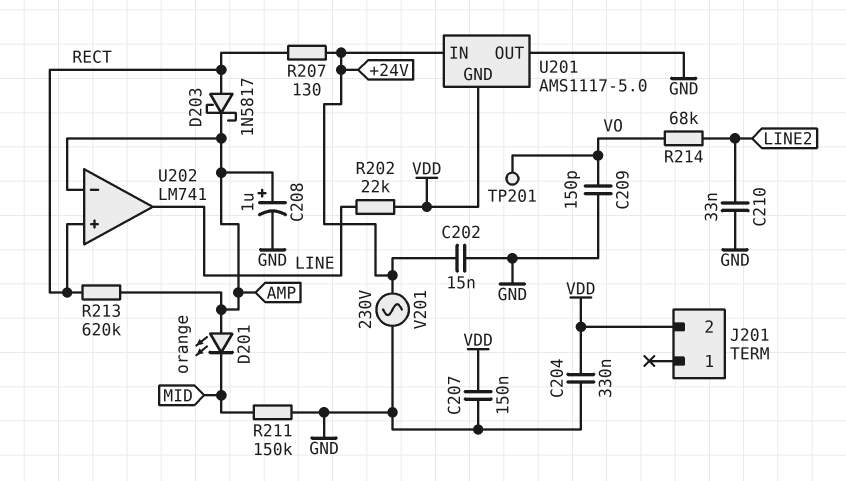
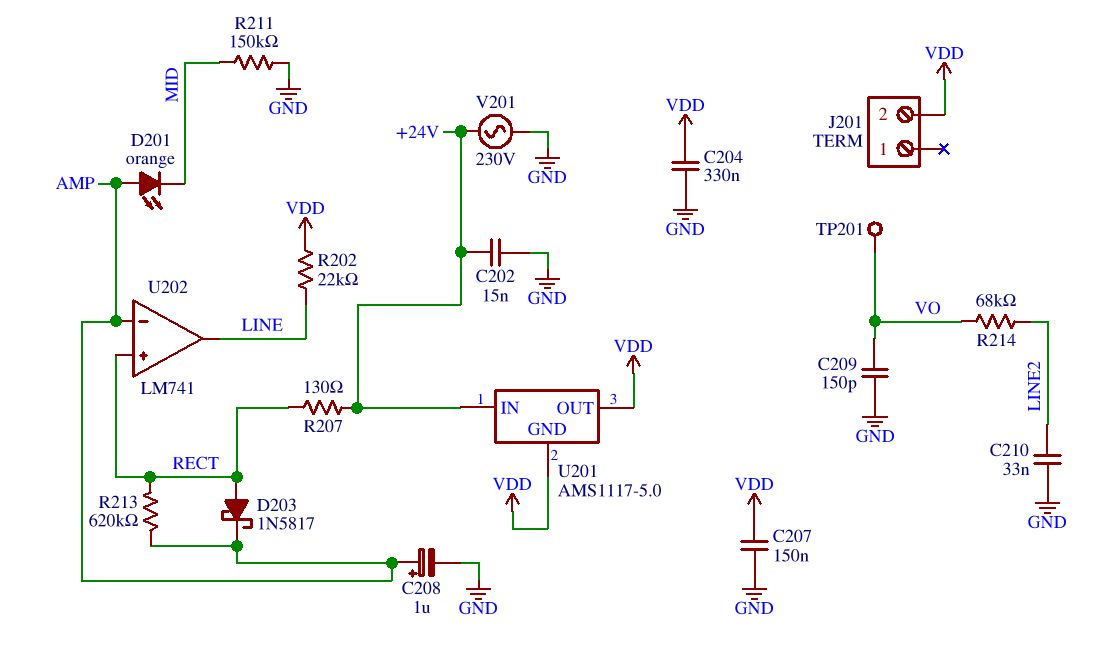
U201 pin OUT: GND -> VDD

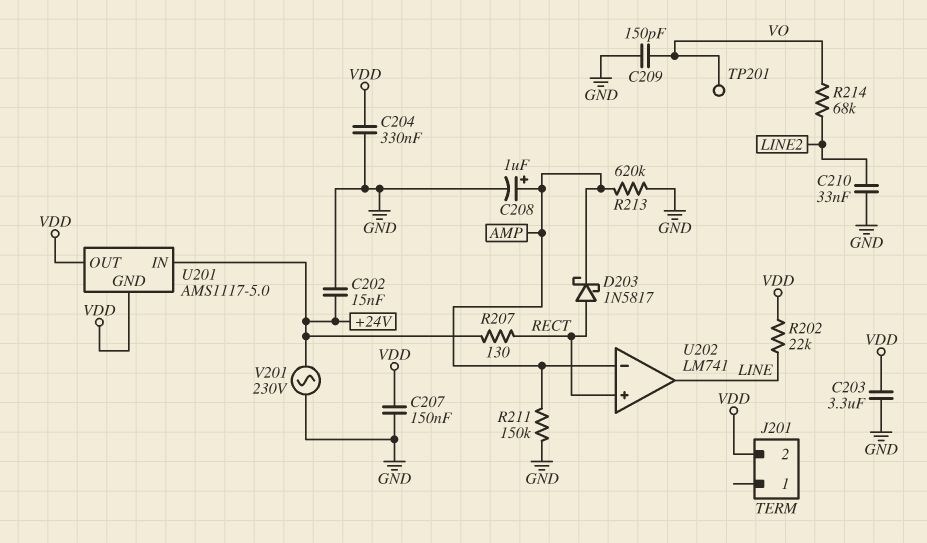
C203: none -> 3.3uF (GND, VDD)
D201: LED orange (A AMP, K MID) -> none
R211: 150k (GND, MID) -> 150k (AMP, GND)
R213: 620k (AMP, RECT) -> 620k (AMP, GND)

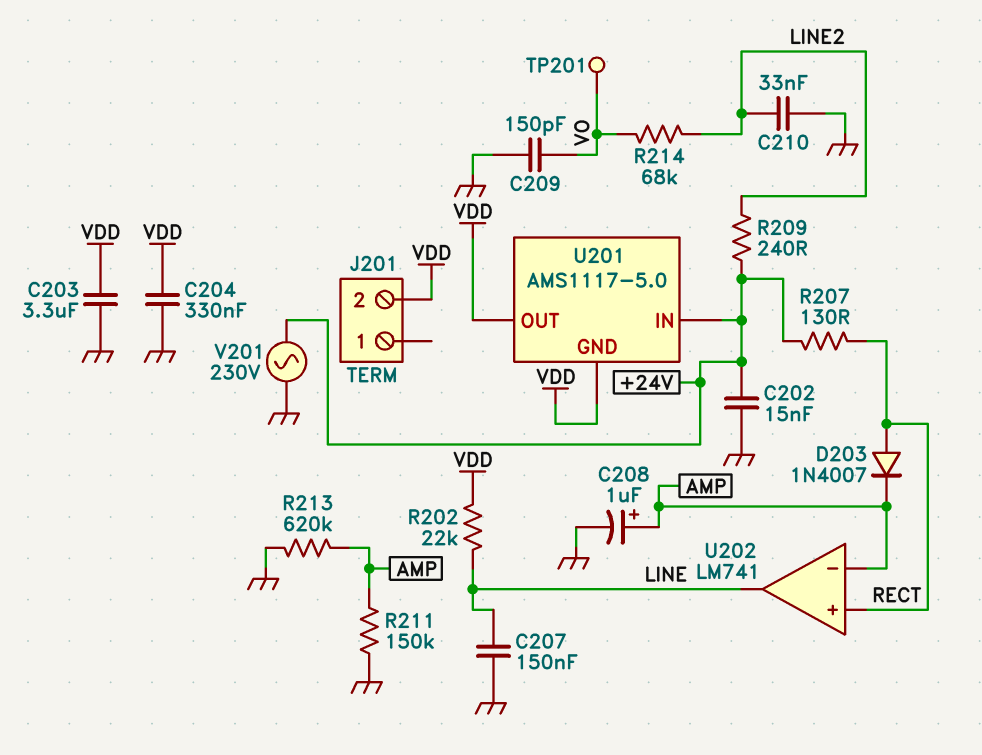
C207: 150nF (GND, VDD) -> 150nF (GND, LINE)
D203: schottky 1N5817 (A RECT, K AMP) -> diode 1N4007 (A RECT, K AMP)
R209: none -> 240 (+24V, LINE2)

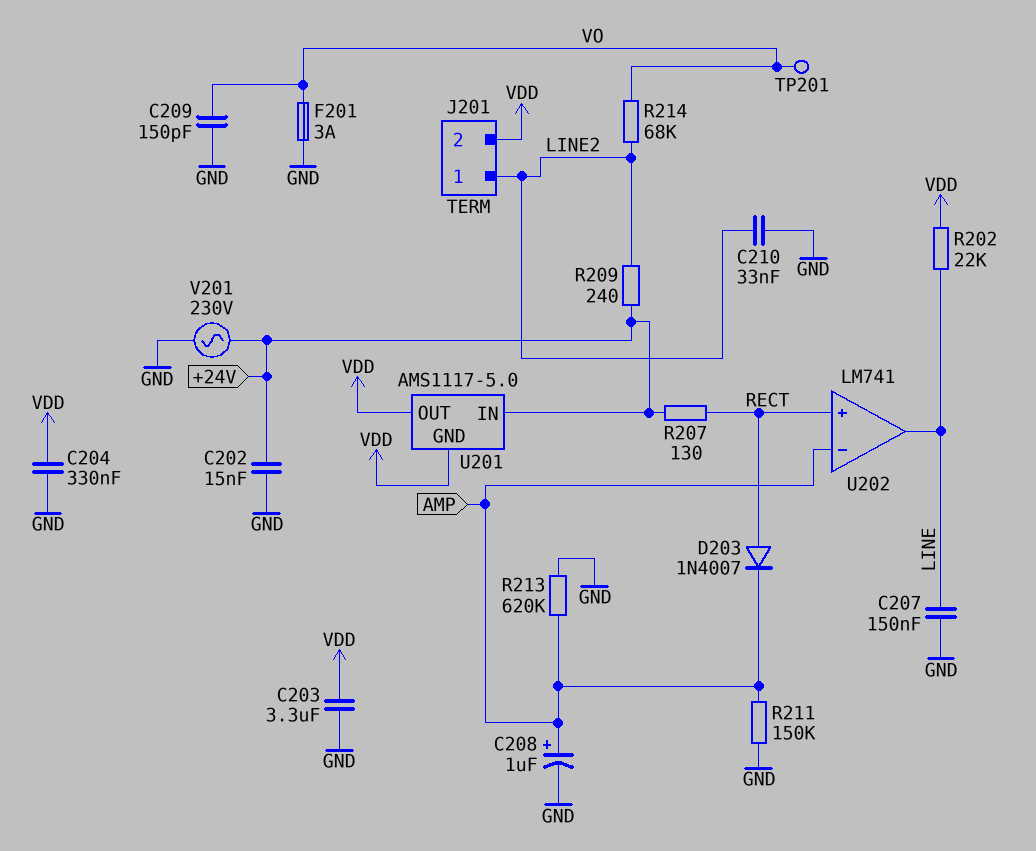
F201: none -> 3A (GND, VO)
J201 pin 1: none -> LINE2

